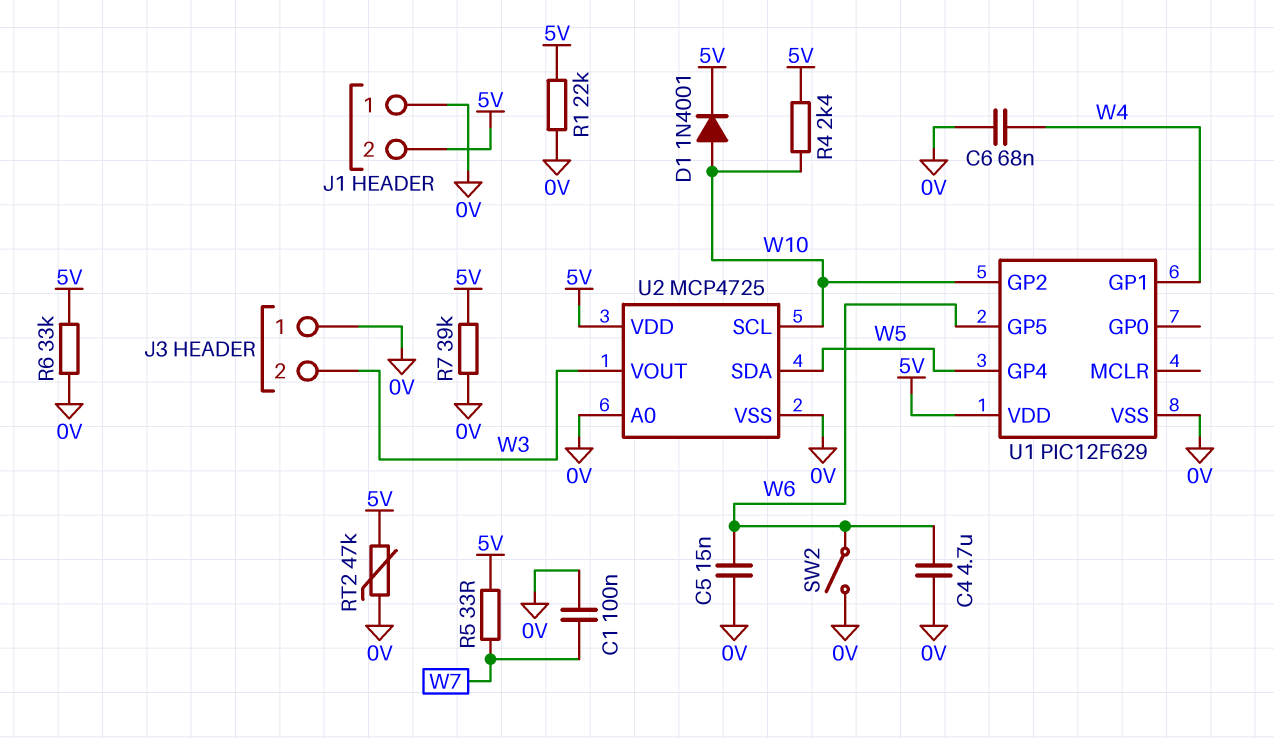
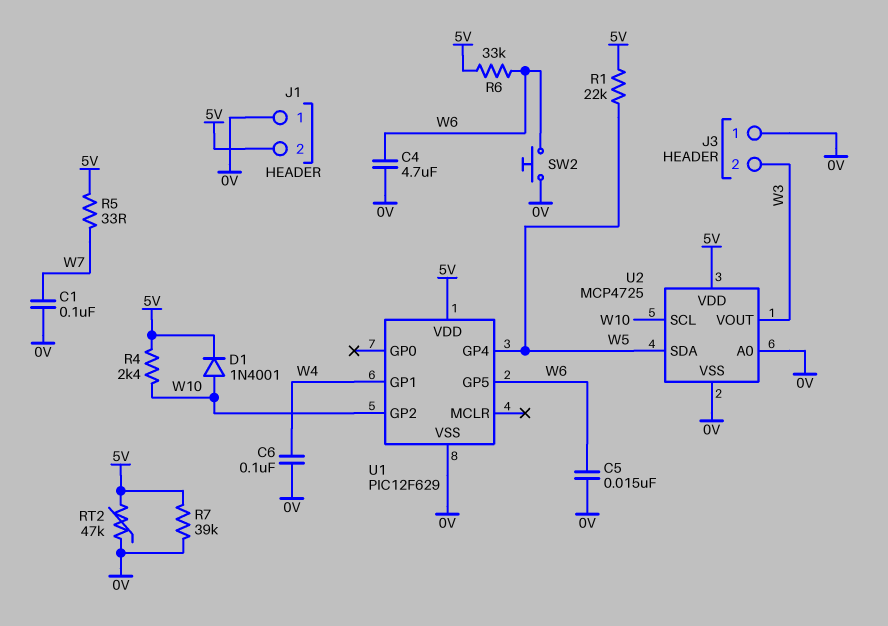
C6: 68nF (0V, W4) -> 100nF (0V, W4)
R1: 22k (0V, 5V) -> 22k (5V, W5)
R6: 33k (0V, 5V) -> 33k (5V, W6)
SW2: switch (0V, W6) -> button (0V, W6)

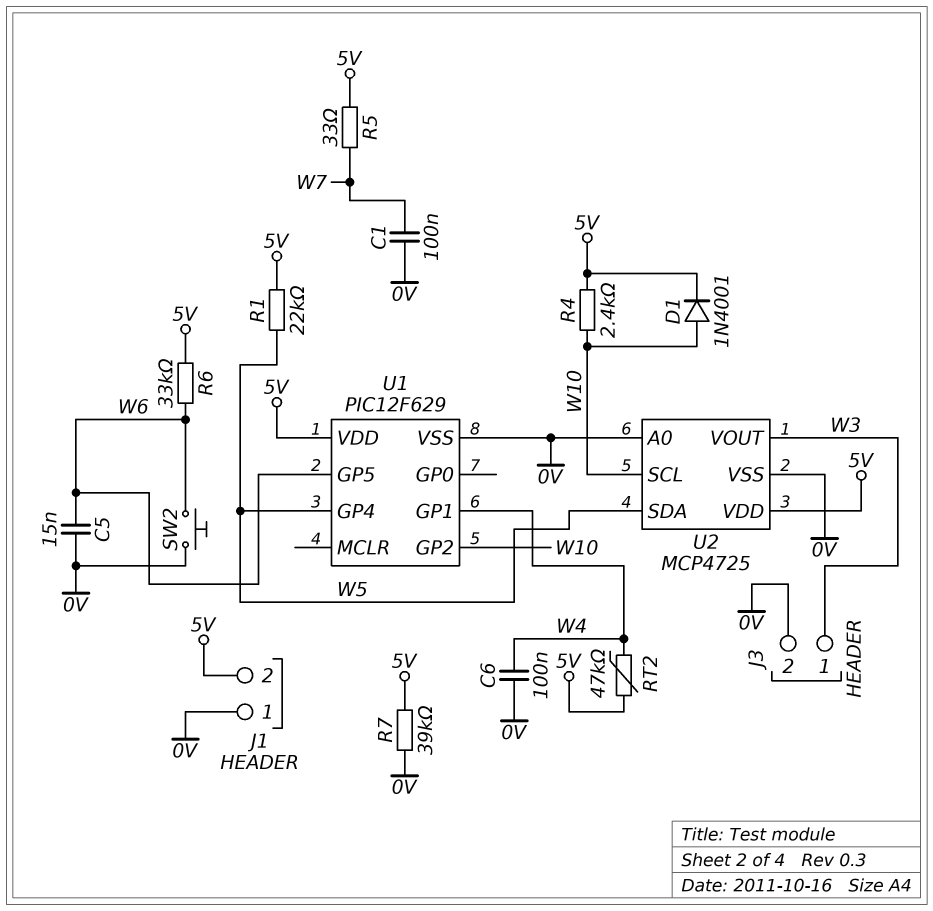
C4: 4.7uF (0V, W6) -> none
J3 pin 1: 0V -> W3
J3 pin 2: W3 -> 0V
RT2: 47k (0V, 5V) -> 47k (5V, W4)

